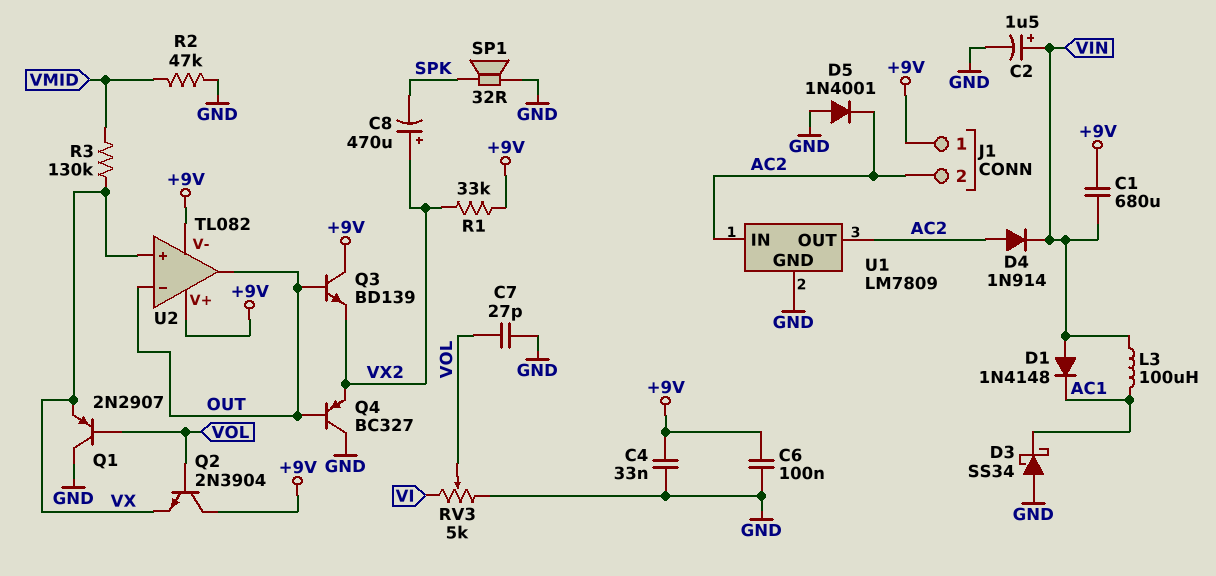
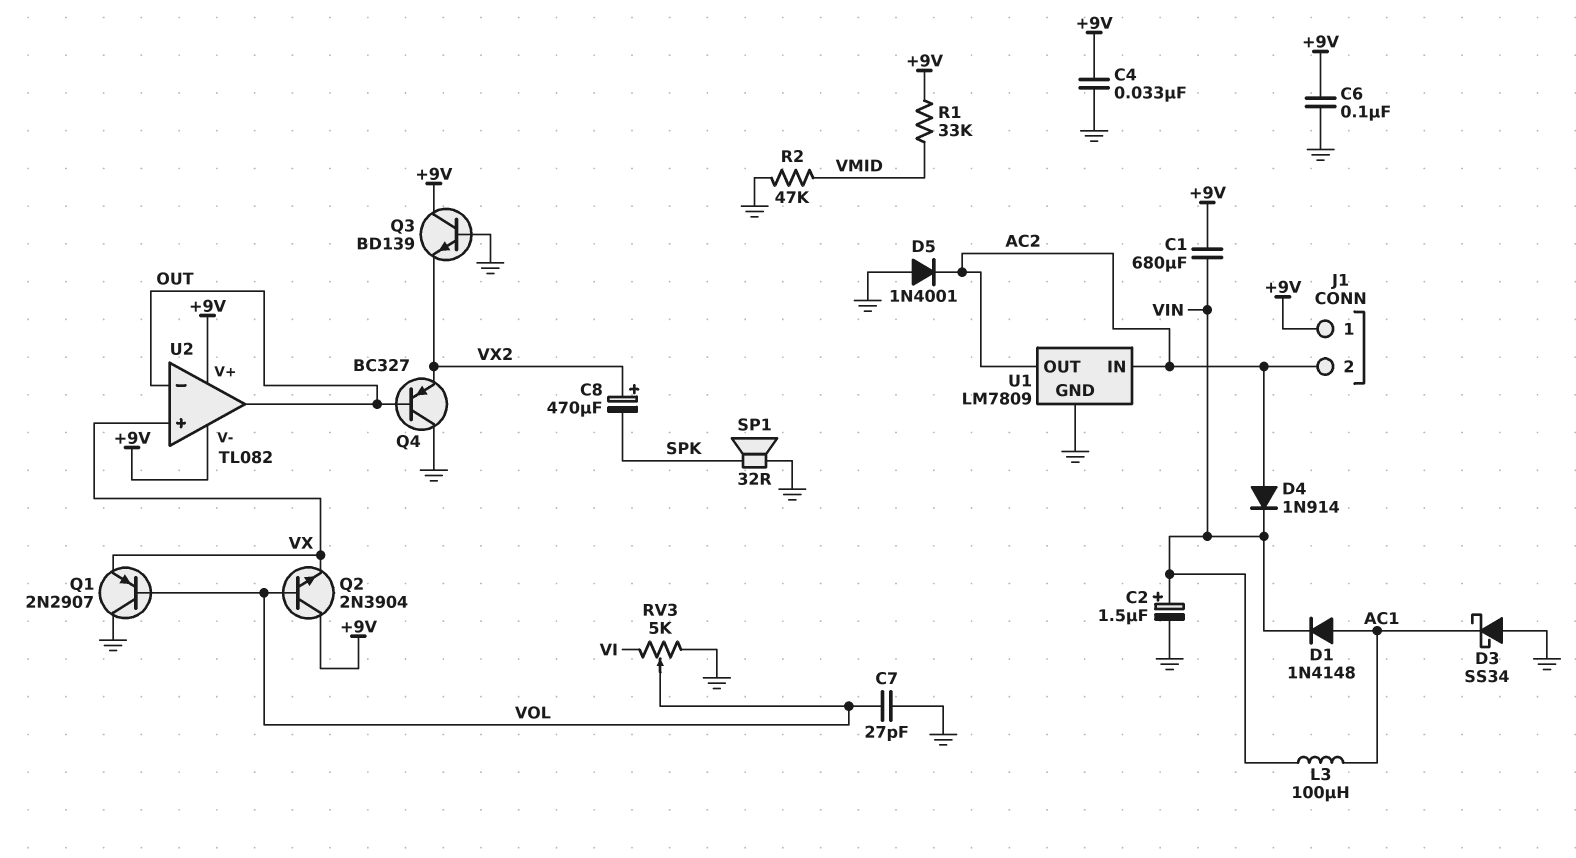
D1: diode 1N4148 (A VIN, K AC1) -> diode 1N4148 (A AC1, K VIN)
Q3: NPN BD139 (B OUT, C +9V, E VX2) -> NPN BD139 (B GND, C +9V, E VX2)
R1: 33k (+9V, VX2) -> 33k (+9V, VMID)
R3: 130k (VMID, VX) -> none

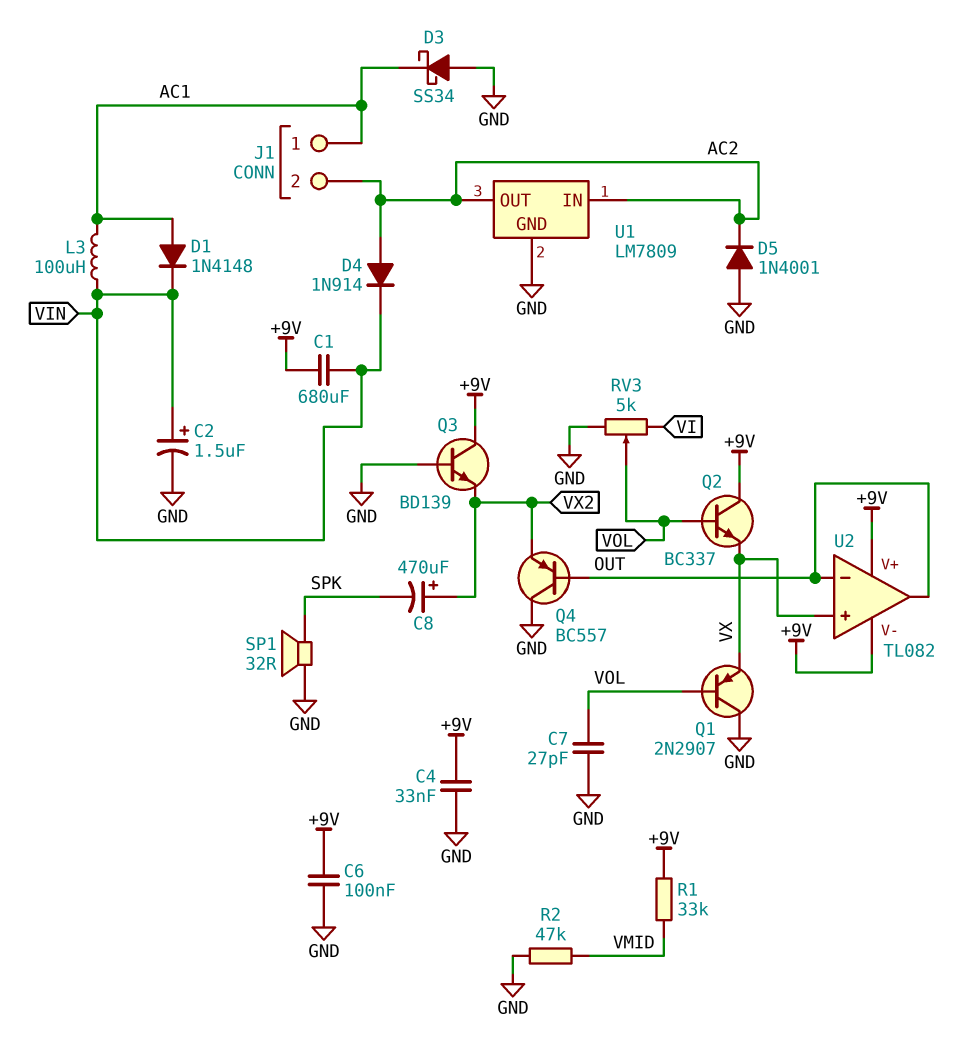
J1 pin 1: +9V -> AC1
Q2: NPN 2N3904 (B VOL, C +9V, E VX) -> NPN BC337 (B VOL, C +9V, E VX)
Q4: PNP BC327 (B OUT, C GND, E VX2) -> PNP BC557 (B OUT, C GND, E VX2)

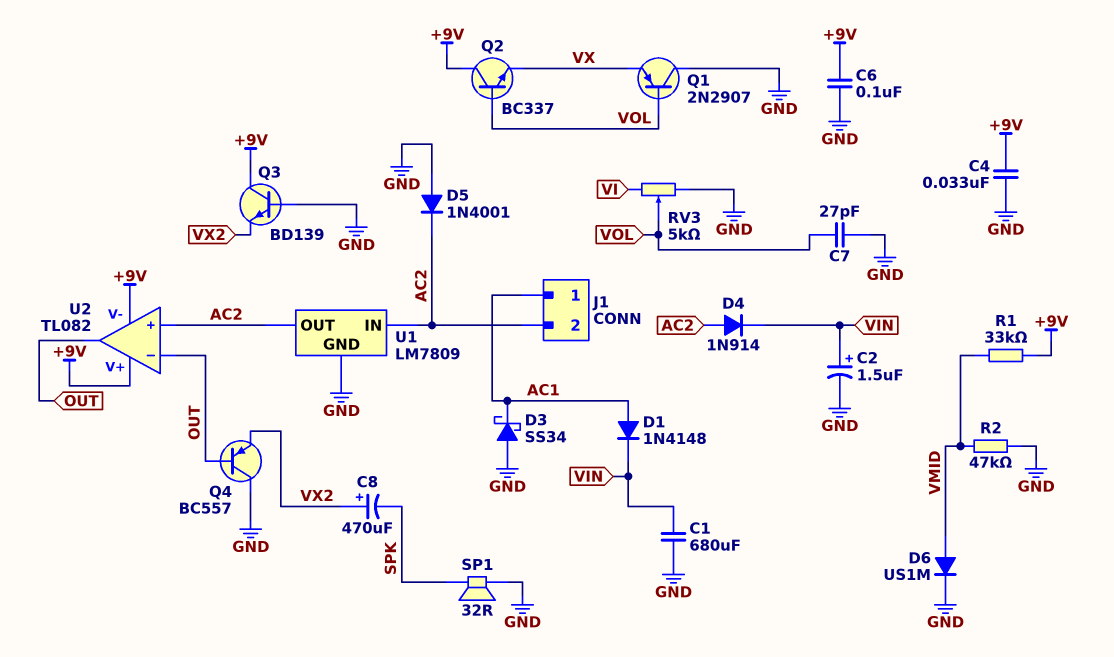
C1: 680uF (+9V, VIN) -> 680uF (GND, VIN)
D6: none -> diode US1M (A VMID, K GND)
L3: 100uH (AC1, VIN) -> none
U2 pin in+: VX -> AC2

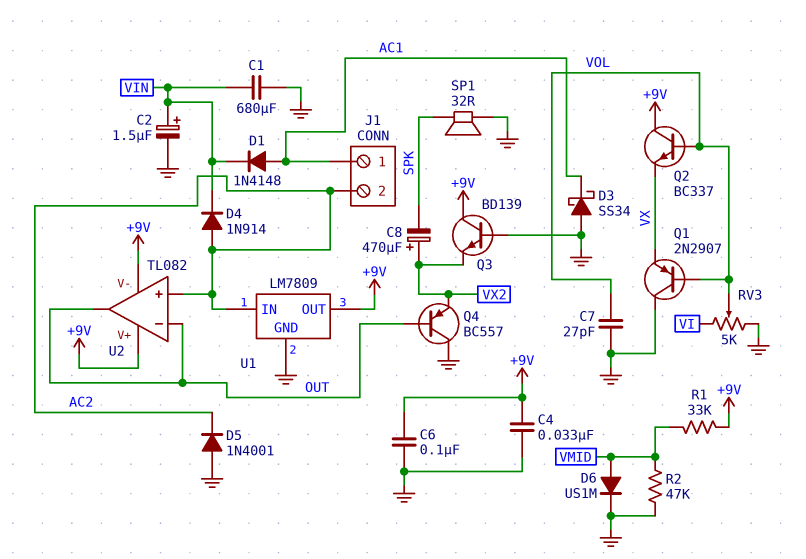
U1 pin OUT: AC2 -> +9V

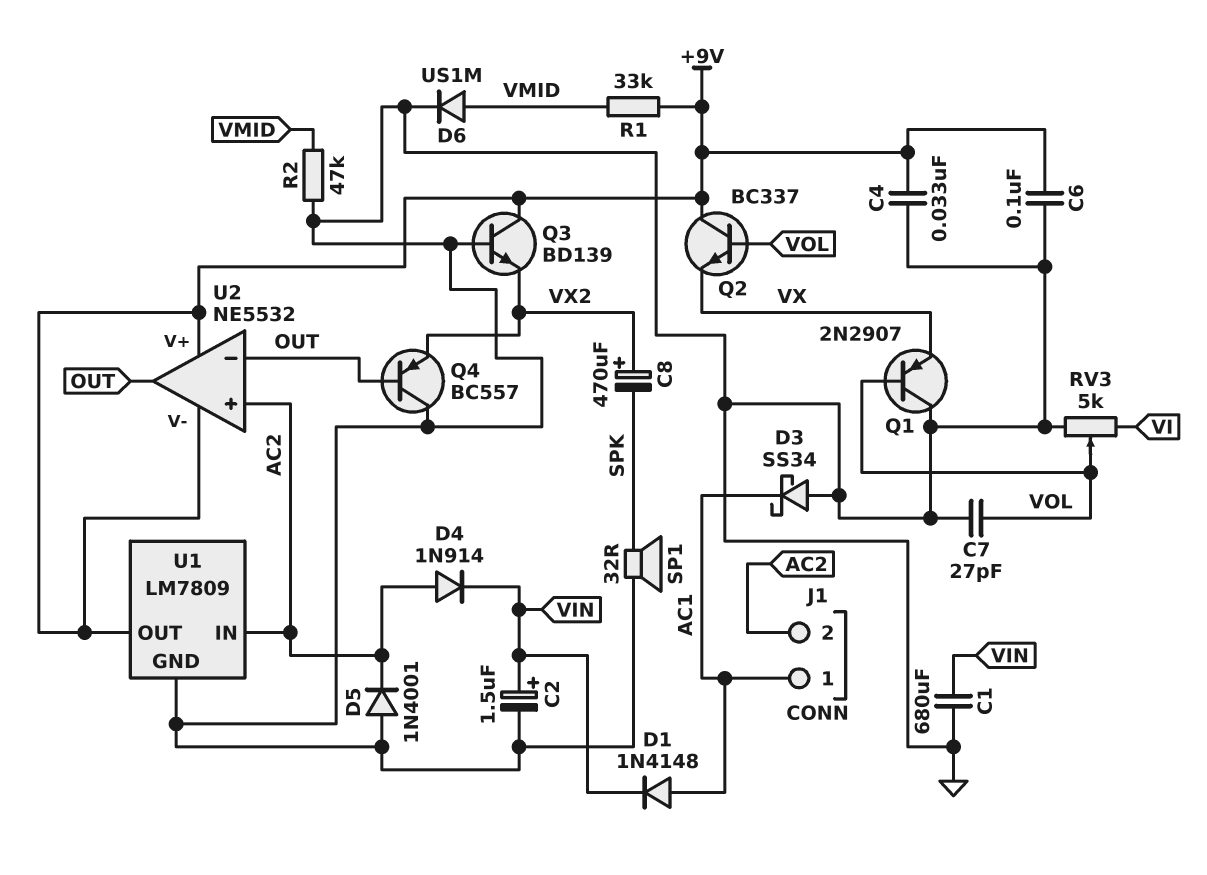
U2: TL082 -> NE5532

